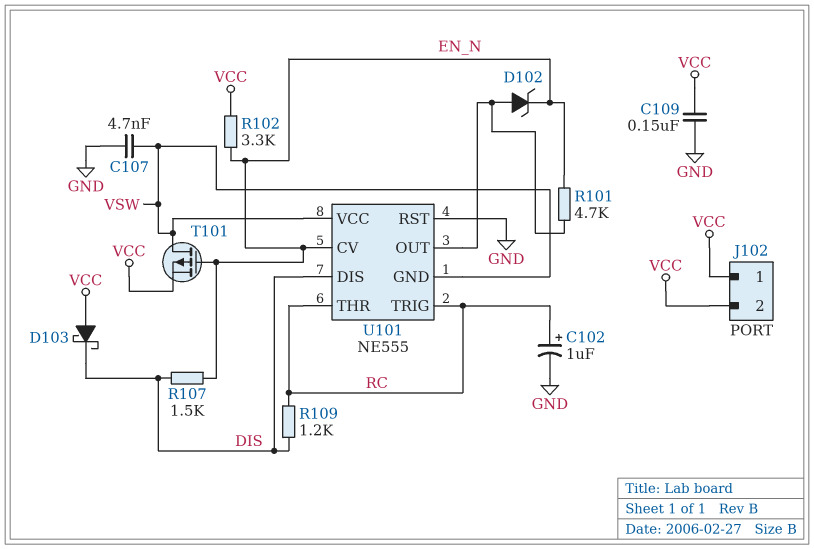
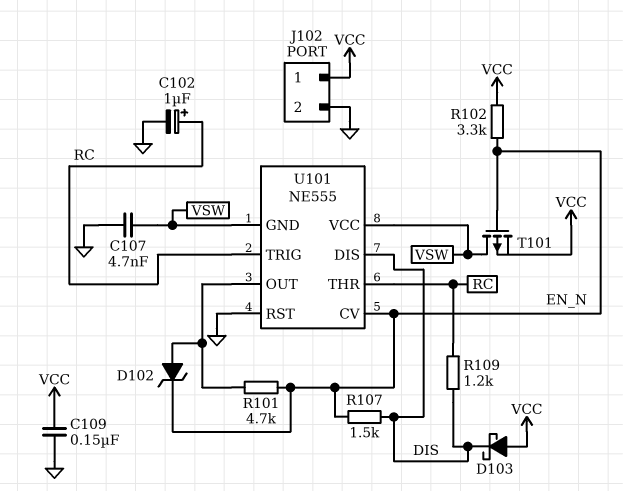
J102 pin 2: VCC -> GND

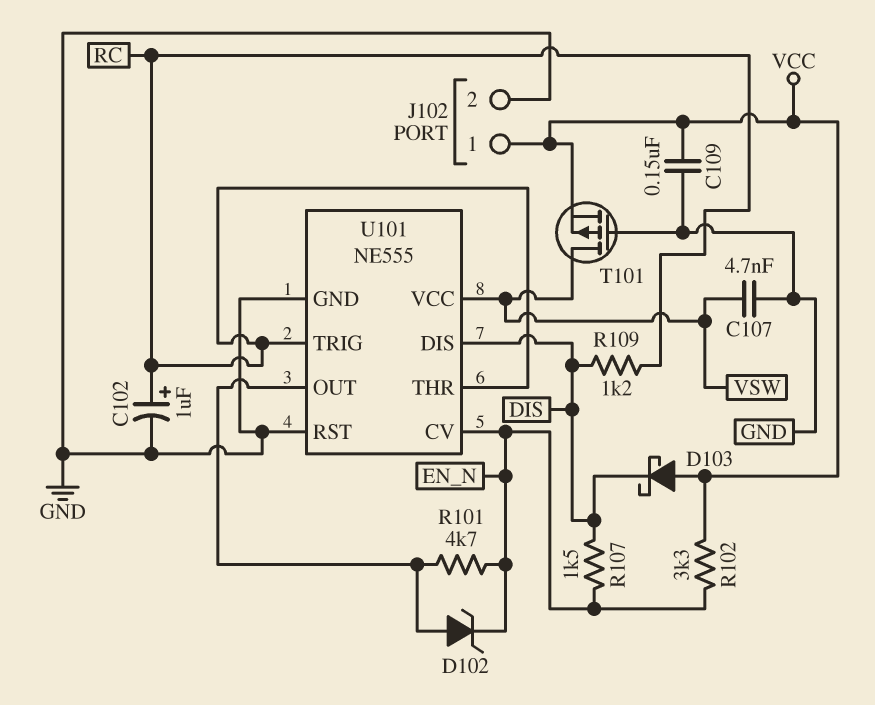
T101: PMOS (G EN_N, D VSW, S VCC) -> PMOS (G GND, D VSW, S VCC)
U101 pin GND: VSW -> GND

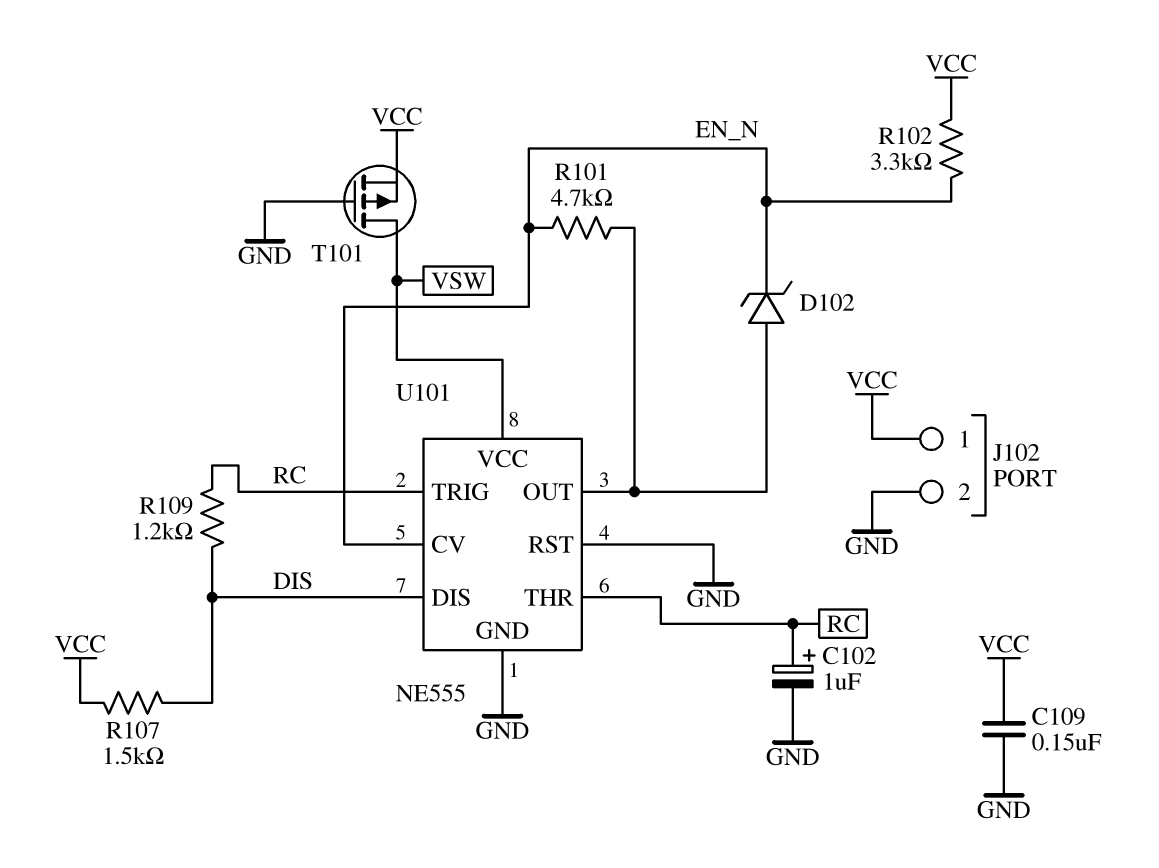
C107: 4.7nF (GND, VSW) -> none
D103: schottky (A VCC, K DIS) -> none
R107: 1.5k (DIS, EN_N) -> 1.5k (DIS, VCC)

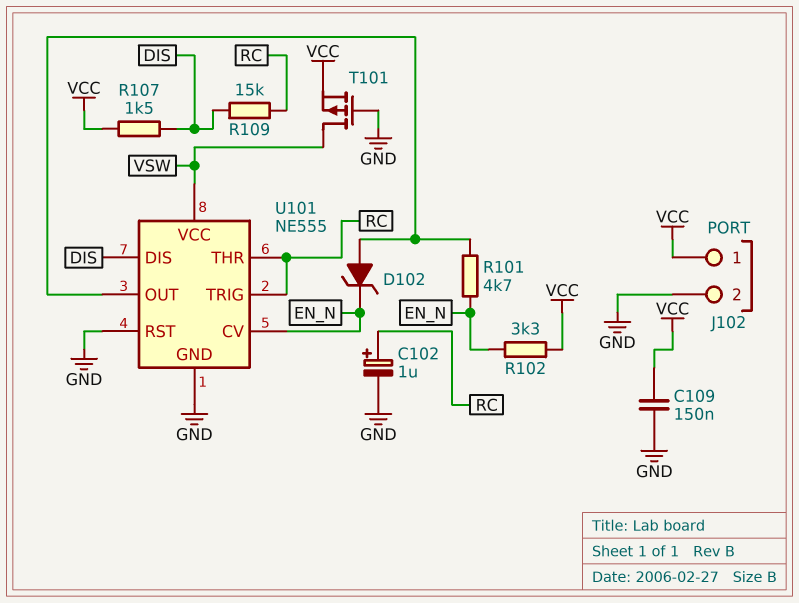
R109: 1.2k (DIS, RC) -> 15k (DIS, RC)

